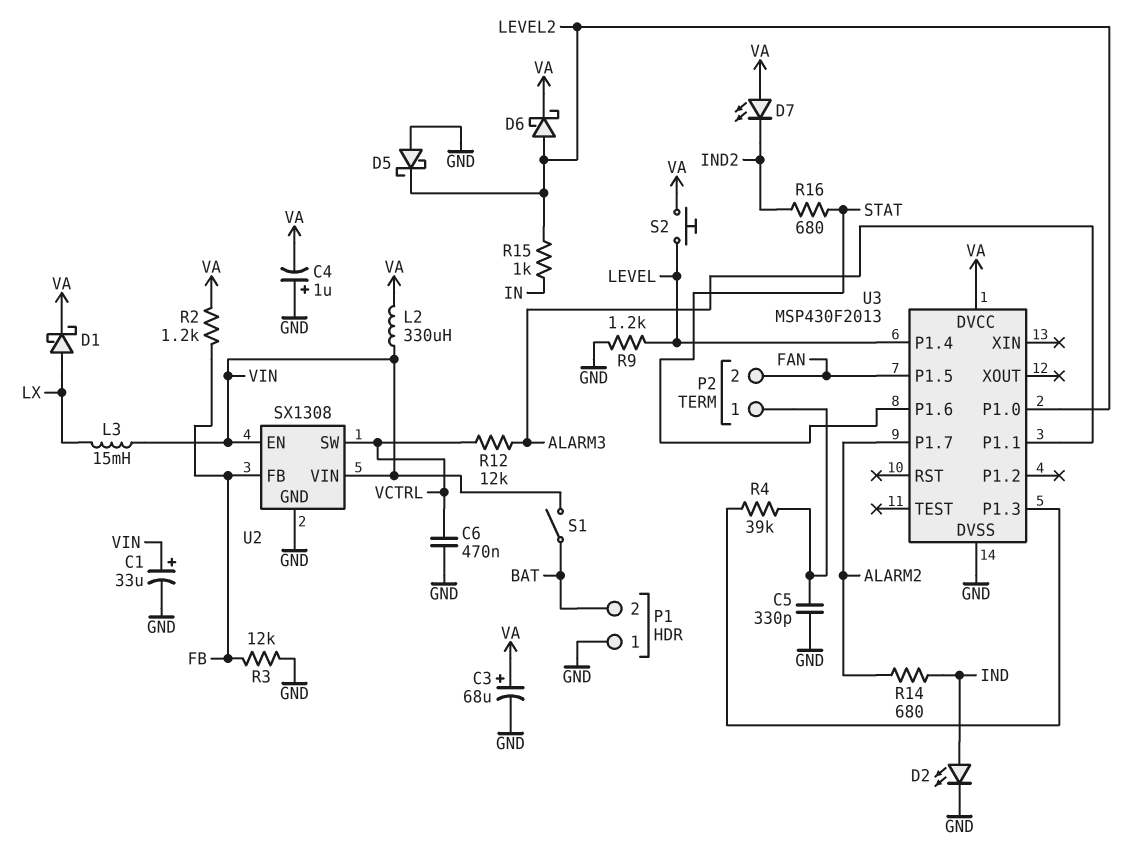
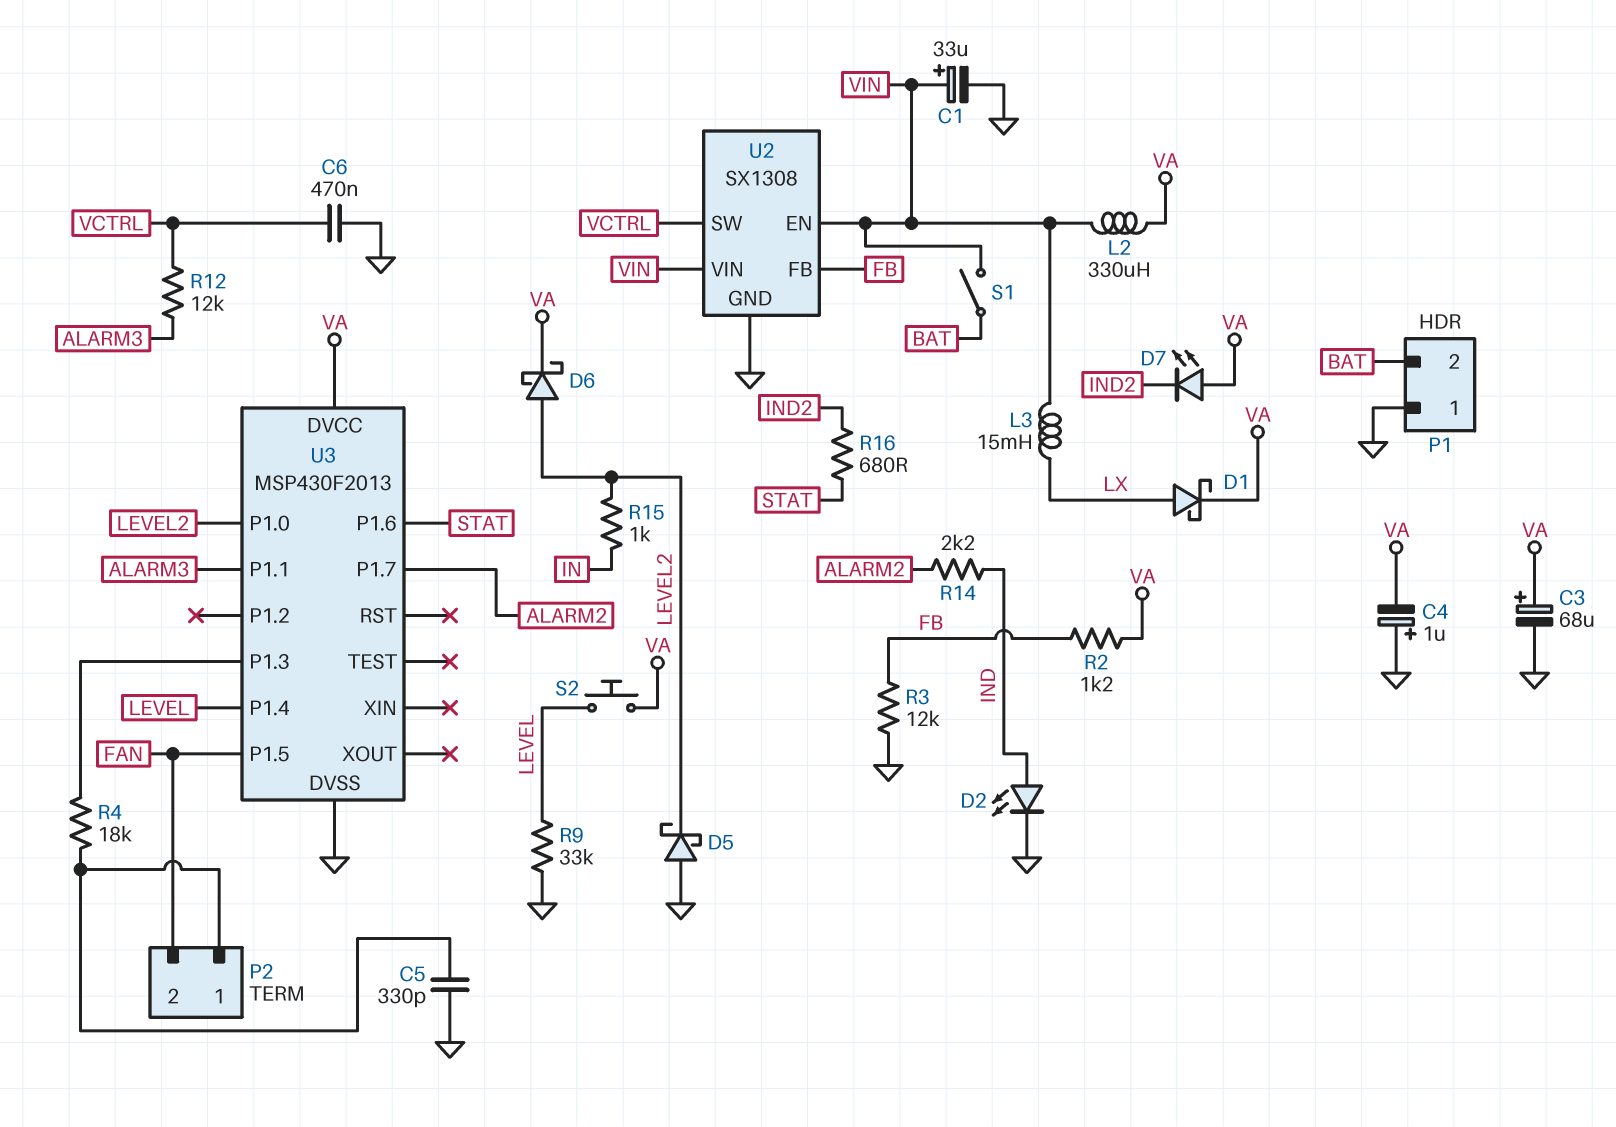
R4: 39k (P2/1, U3/P1.3) -> 18k (P2/1, U3/P1.3)
R9: 1.2k (GND, LEVEL) -> 33k (GND, LEVEL)
R14: 680 (ALARM2, IND) -> 2.2k (ALARM2, IND)

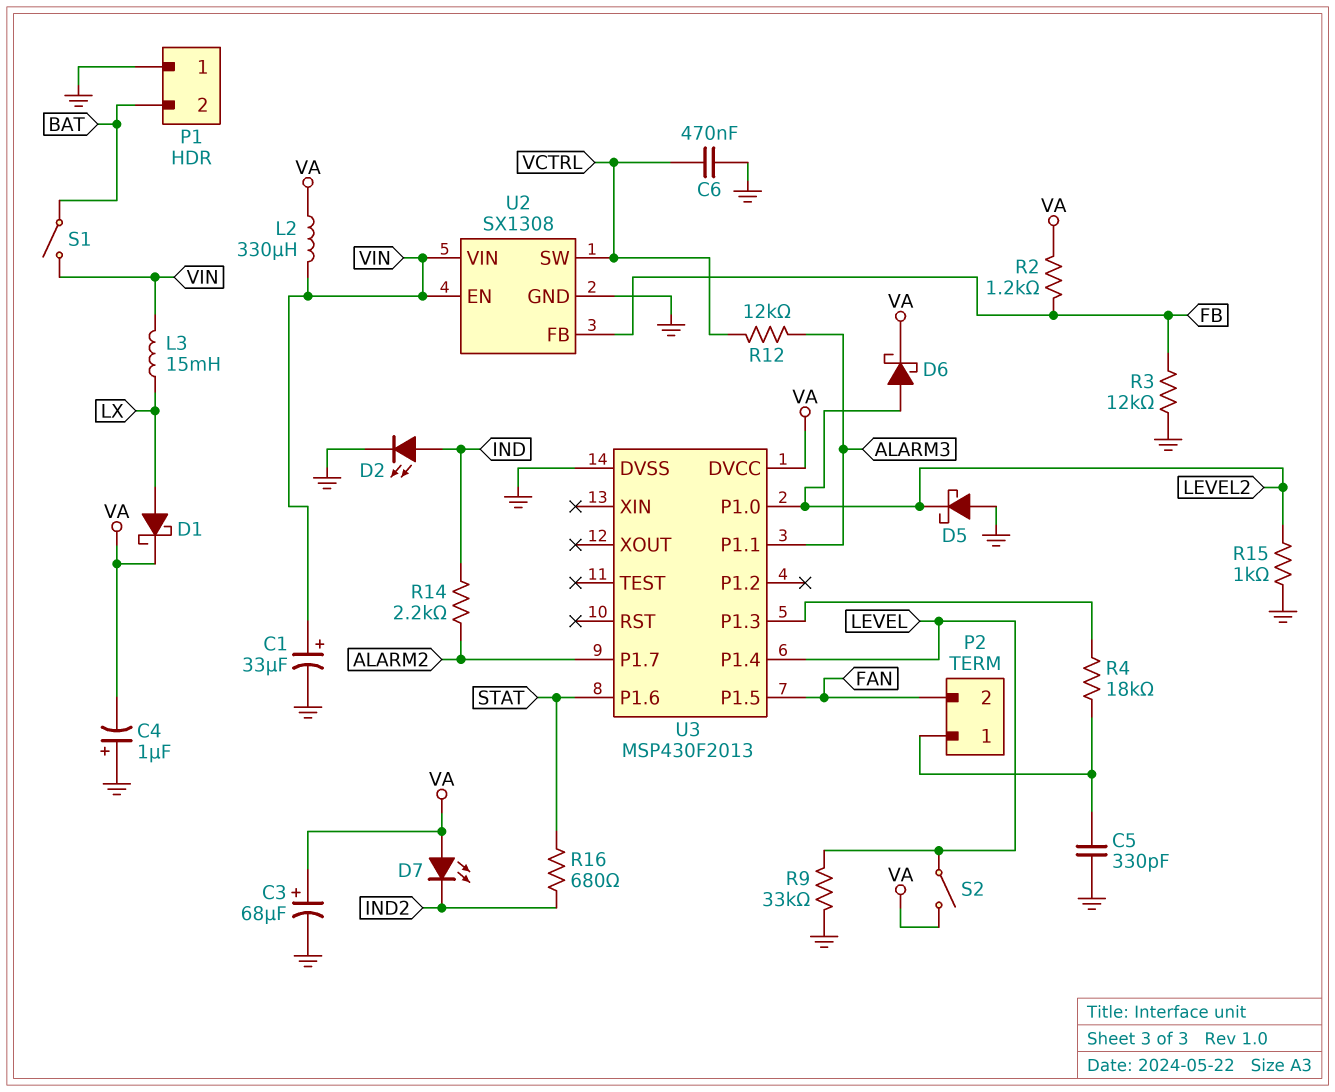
R15: 1k (IN, LEVEL2) -> 1k (GND, LEVEL2)
S2: button (LEVEL, VA) -> switch (LEVEL, VA)

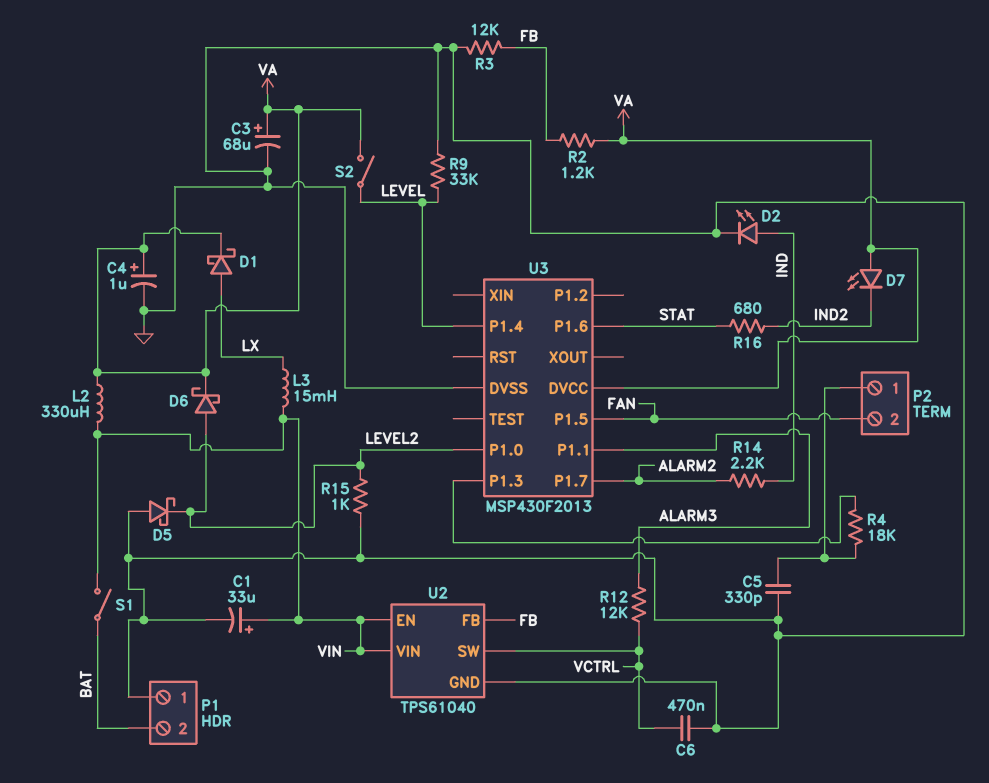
C4: 1uF (plus GND, minus VA) -> 1uF (plus VA, minus GND)
U2: SX1308 -> TPS61040

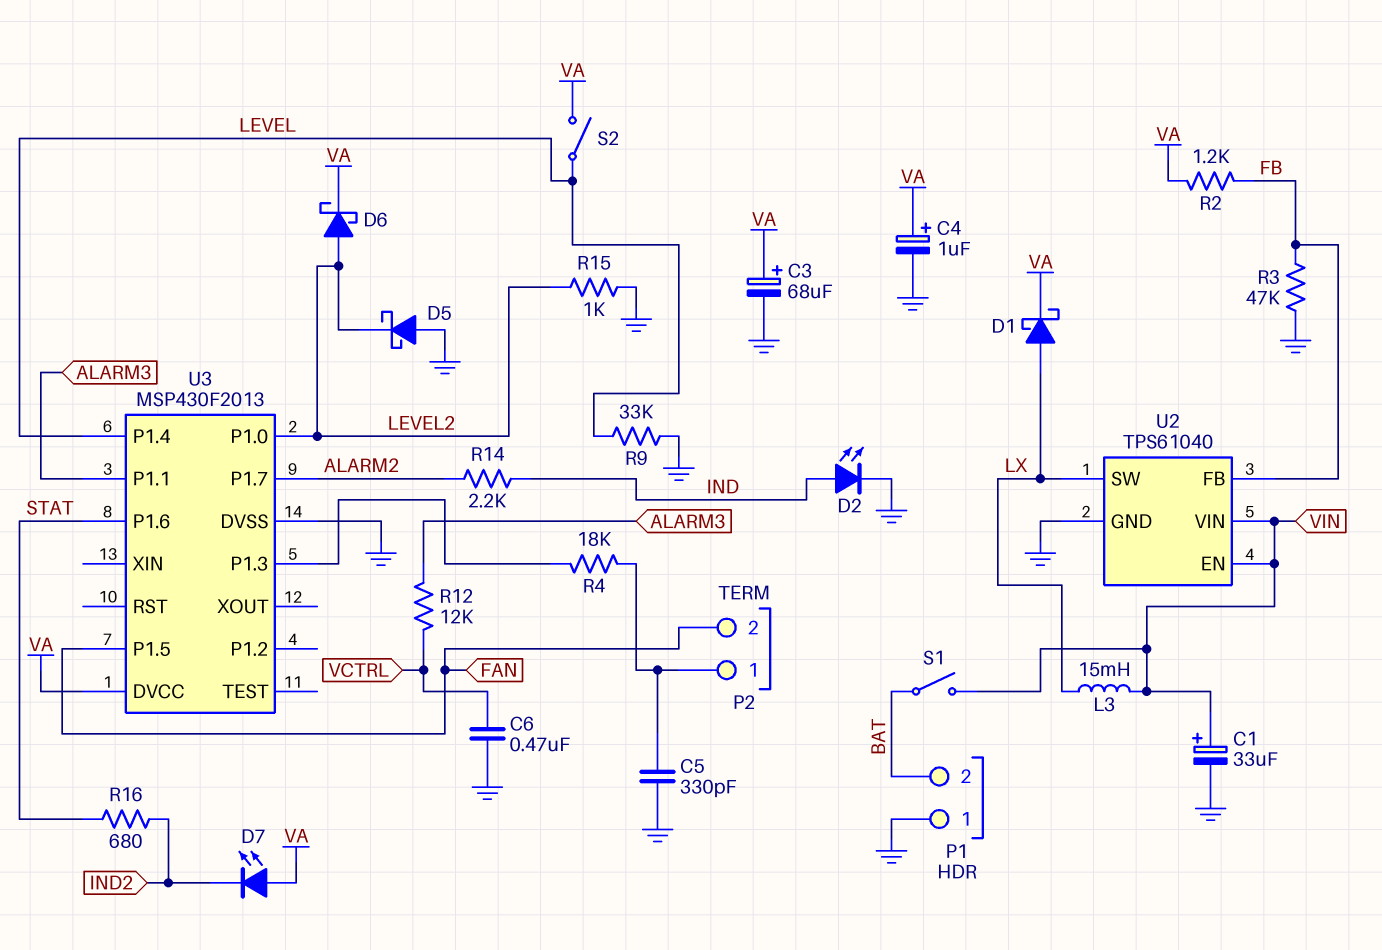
L2: 330uH (VA, VIN) -> none
R3: 12k (FB, GND) -> 47k (FB, GND)
U2 pin SW: VCTRL -> LX

